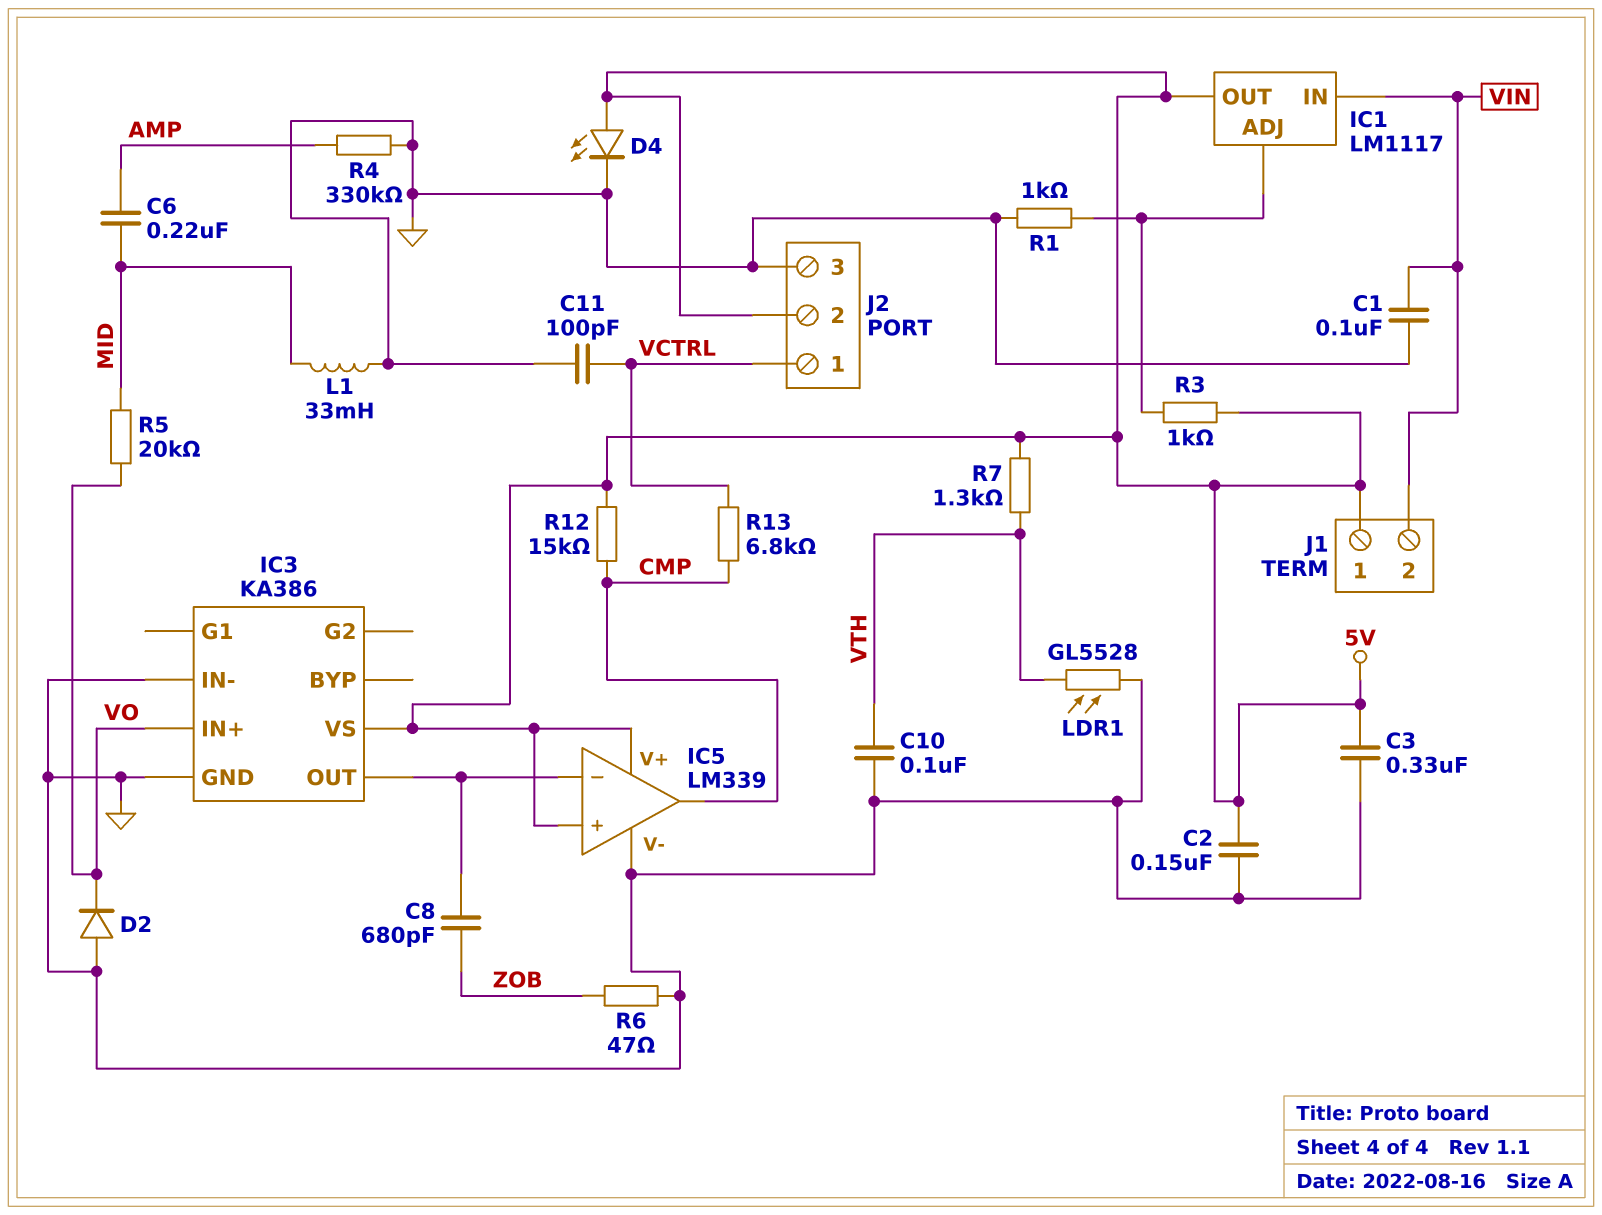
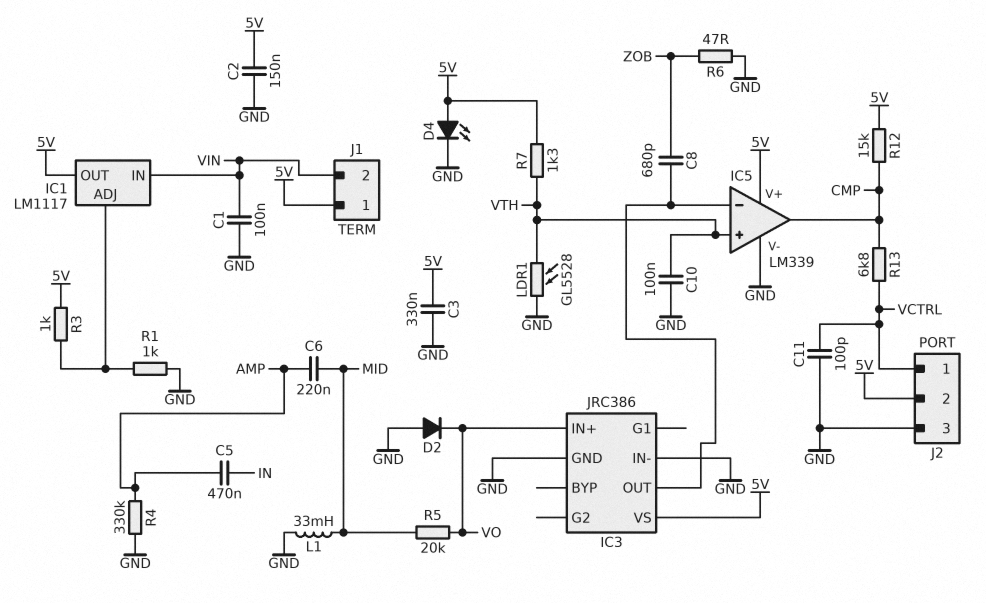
C5: none -> 470nF (AMP, IN)
IC3: KA386 -> JRC386
IC5 pin in+: 5V -> VTH

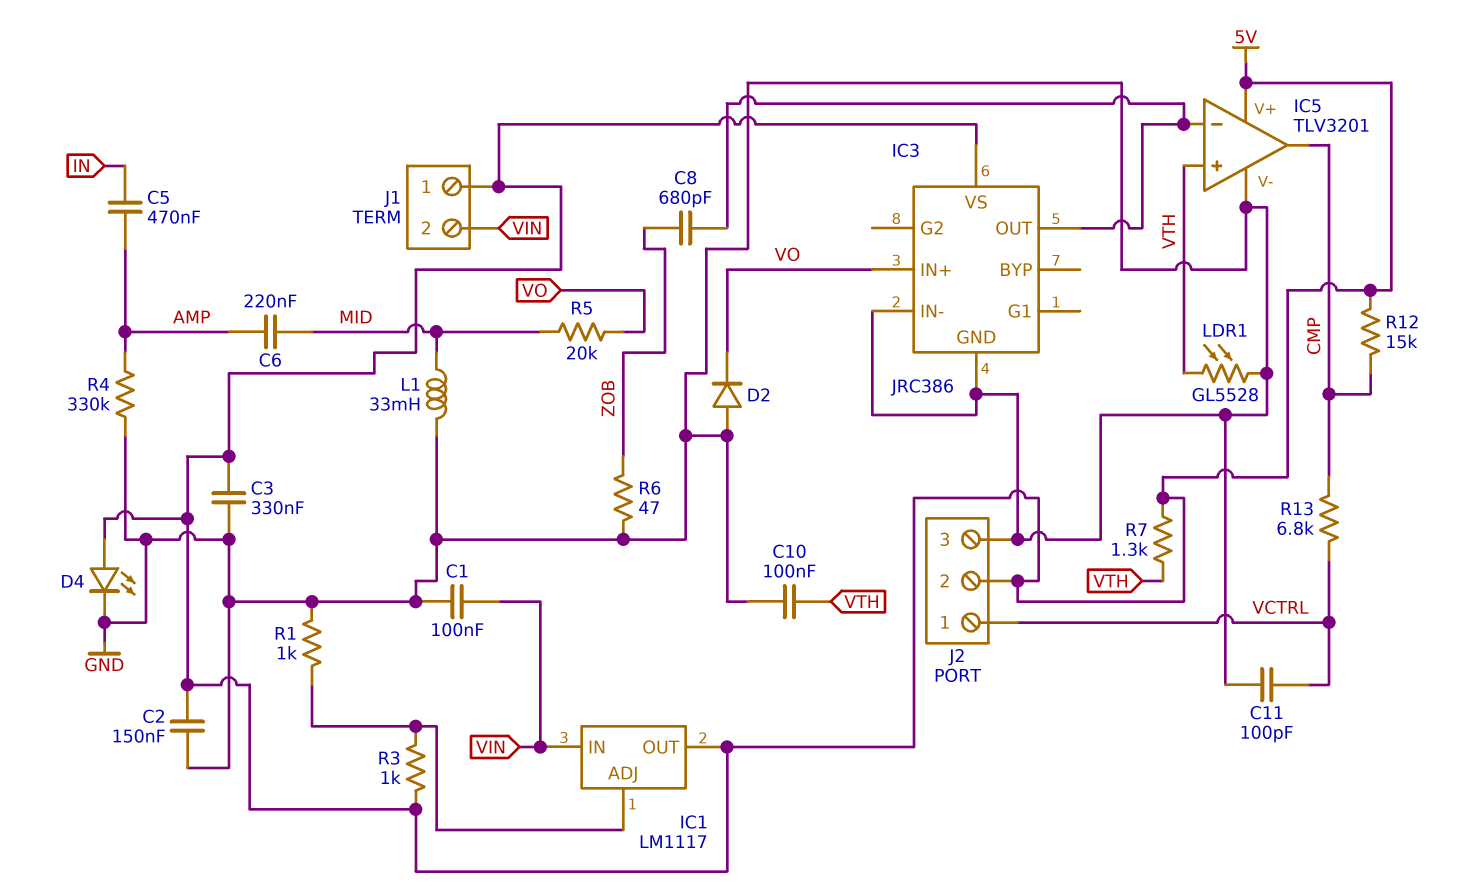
IC5: LM339 -> TLV3201

